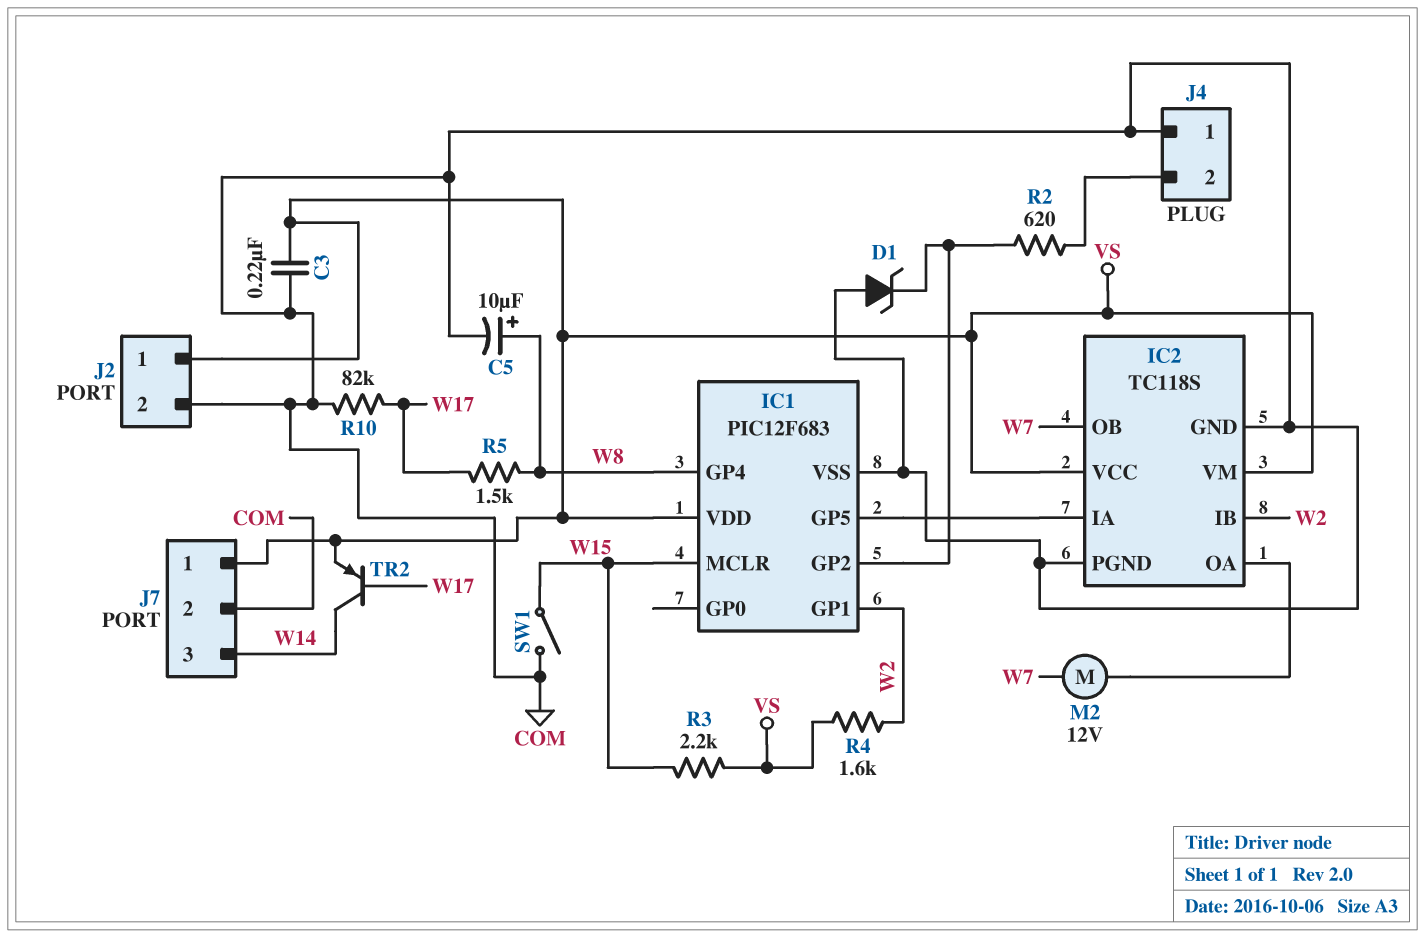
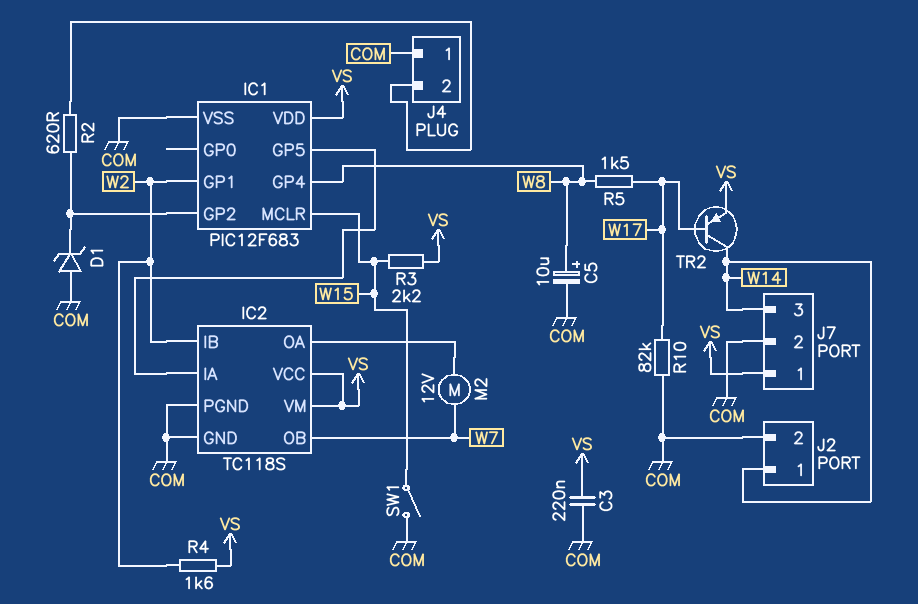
J2 pin 1: VS -> W14

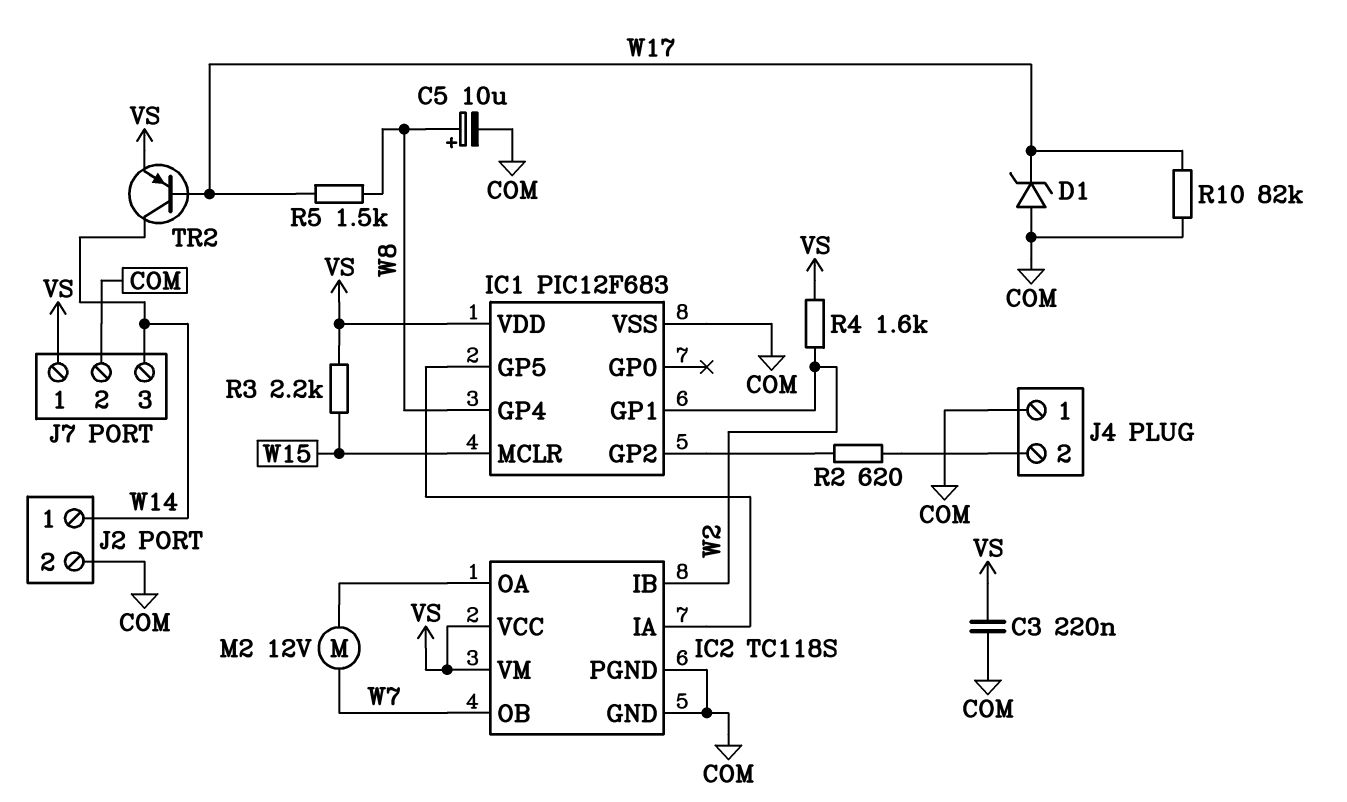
D1: zener (A COM, K IC1/GP2) -> zener (A COM, K W17)
SW1: switch (COM, W15) -> none

